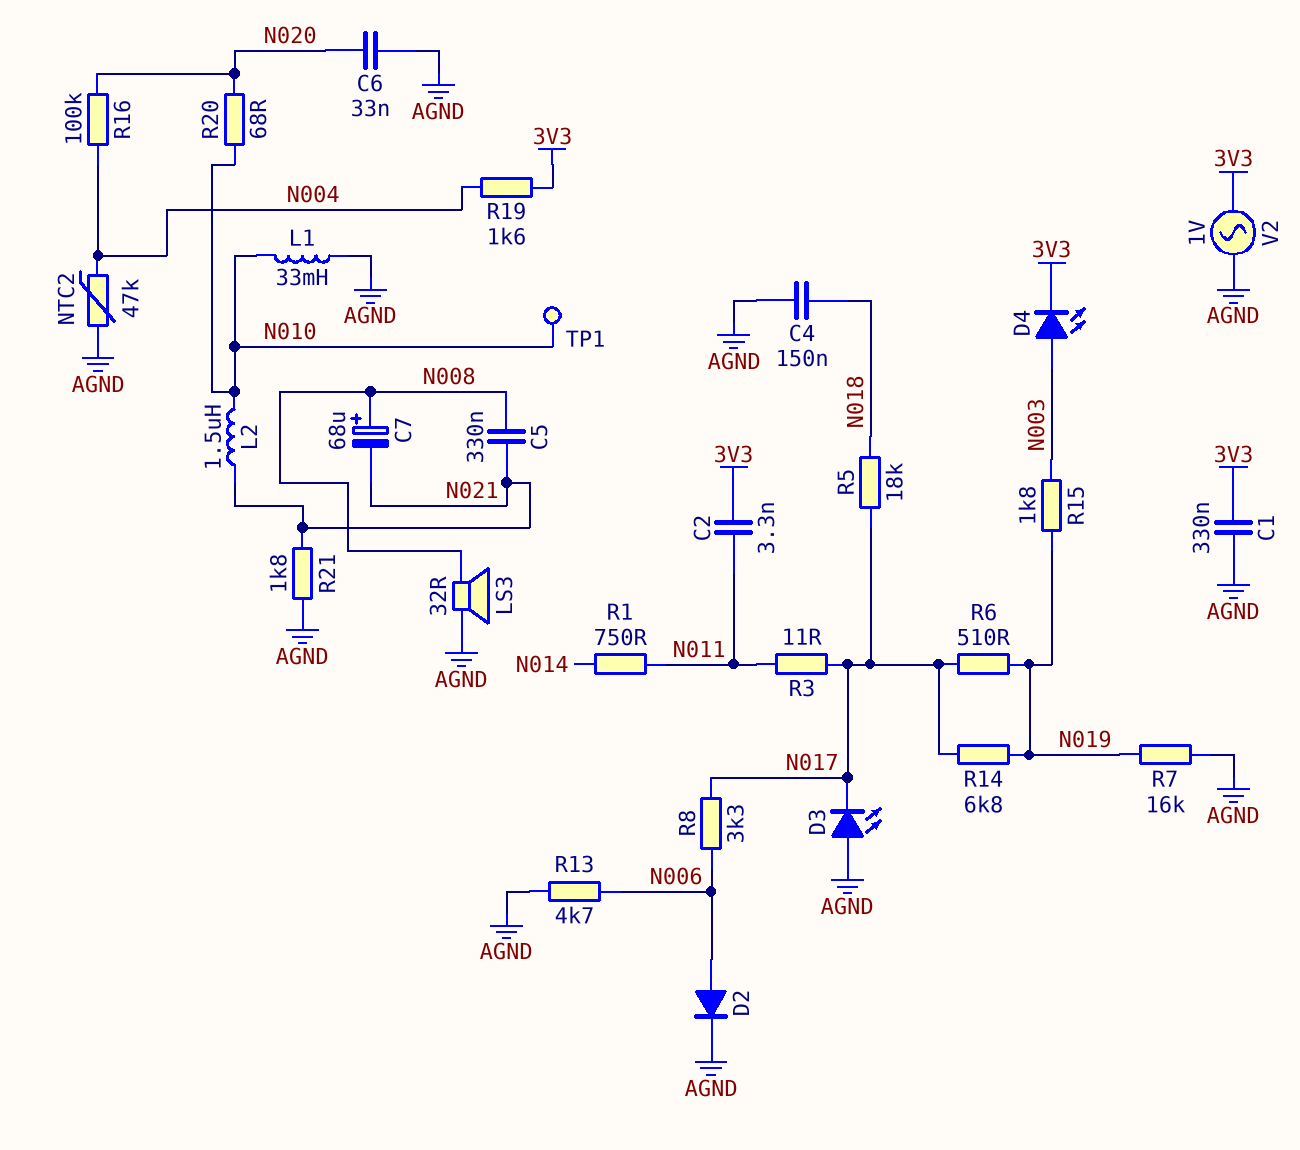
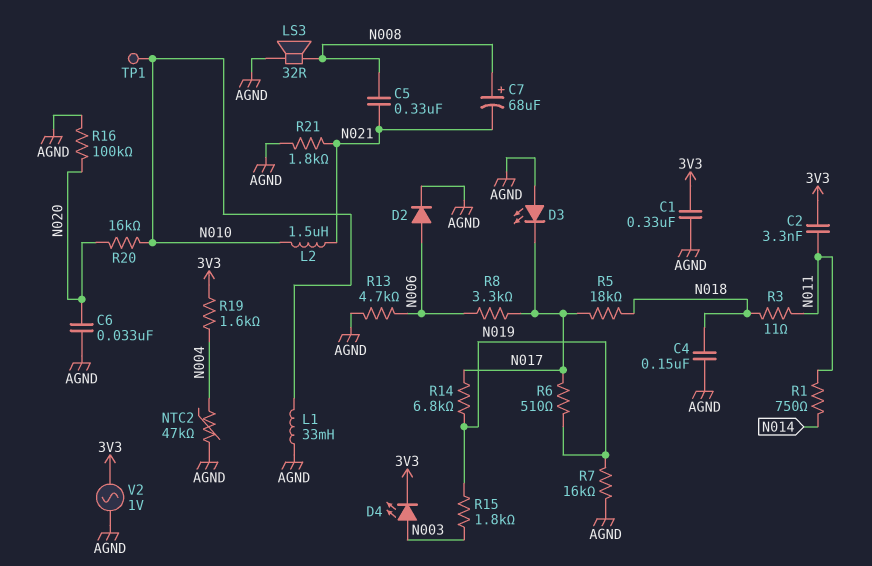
R3: 11 (N011, N017) -> 11 (N011, N018)
R16: 100k (N004, N020) -> 100k (AGND, N020)
R20: 68 (N010, N020) -> 16k (N010, N020)

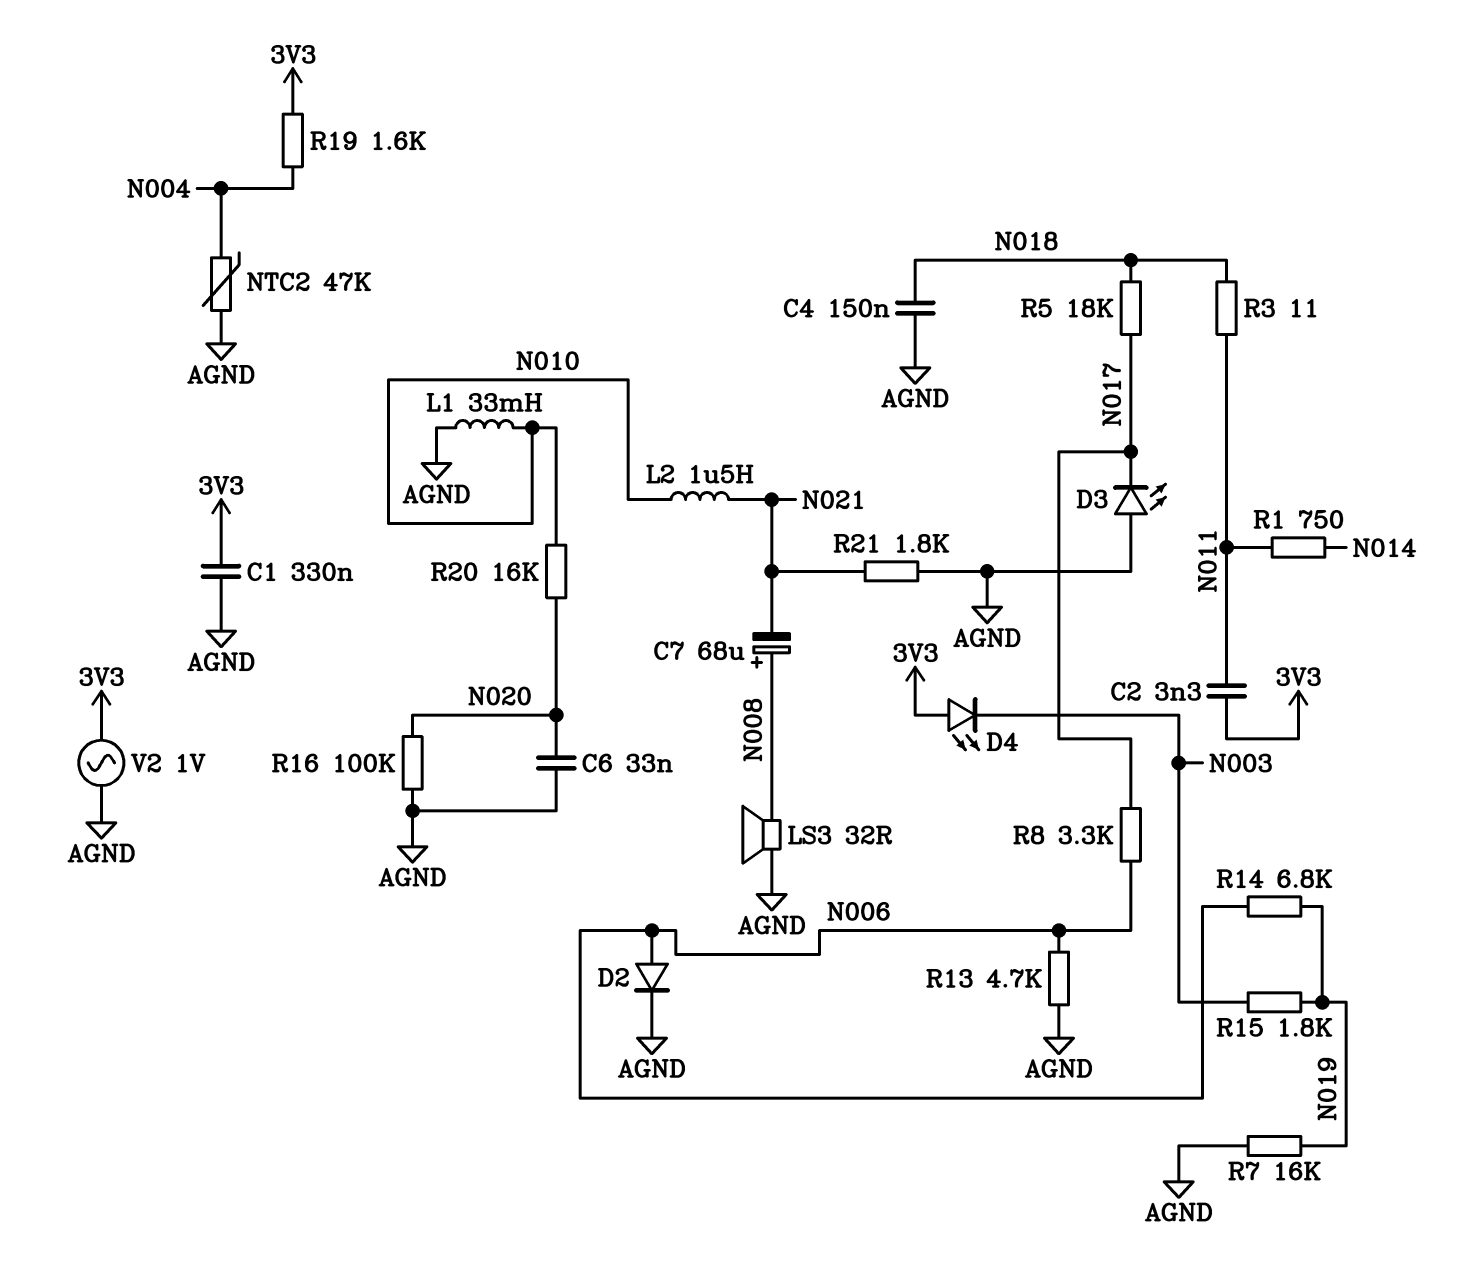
C5: 330nF (N008, N021) -> none
D4: LED (A N003, K 3V3) -> LED (A 3V3, K N003)
R6: 510 (N017, N019) -> none
R14: 6.8k (N017, N019) -> 6.8k (N006, N019)
TP1: test point (N010) -> none

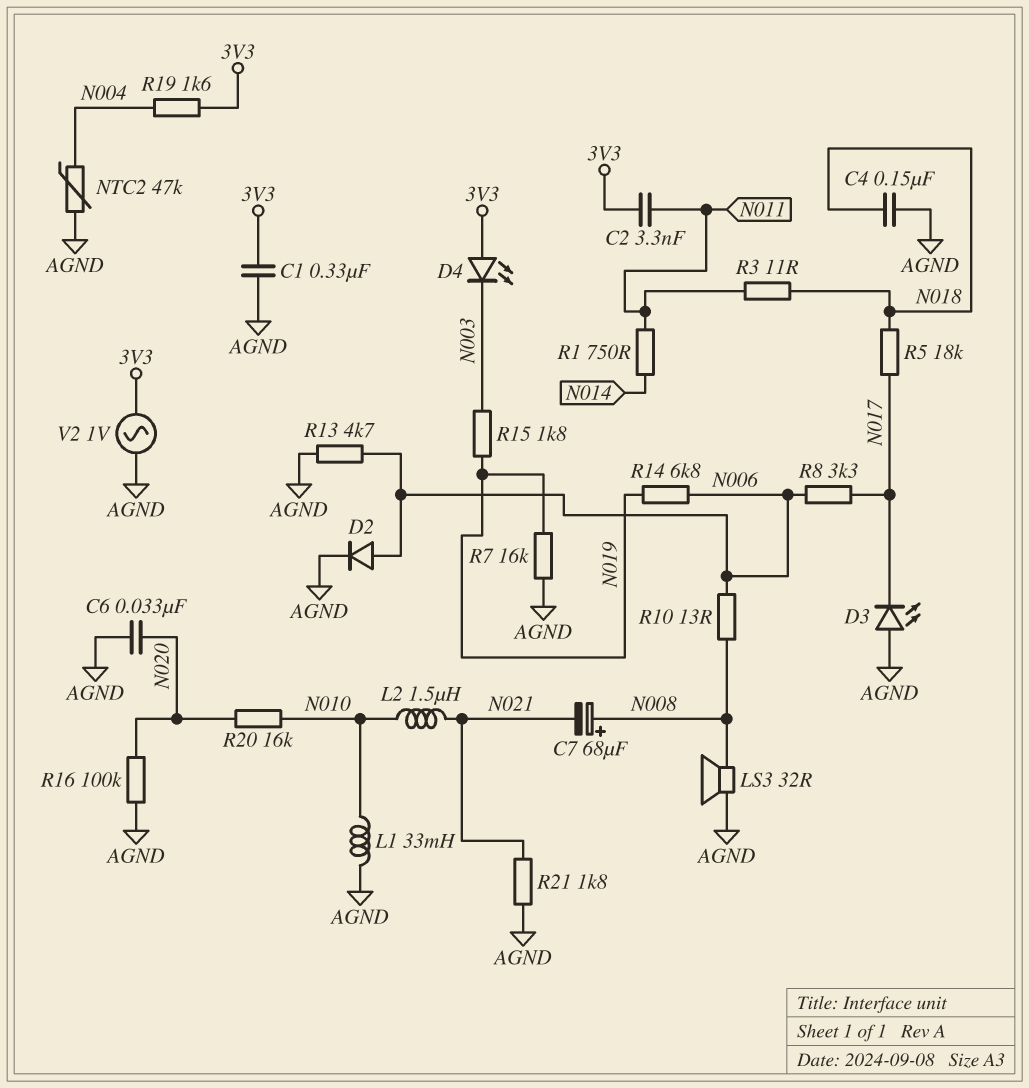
R10: none -> 13 (N006, N008)

